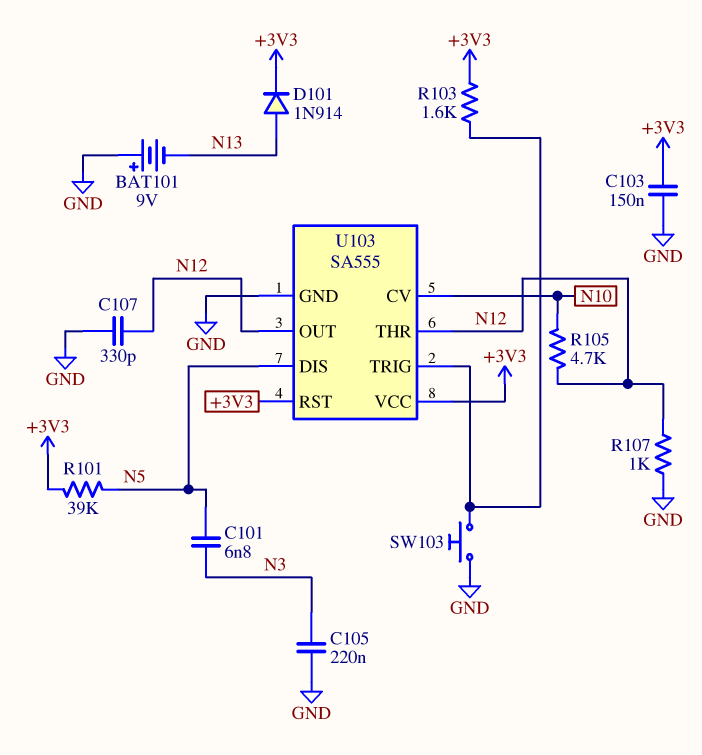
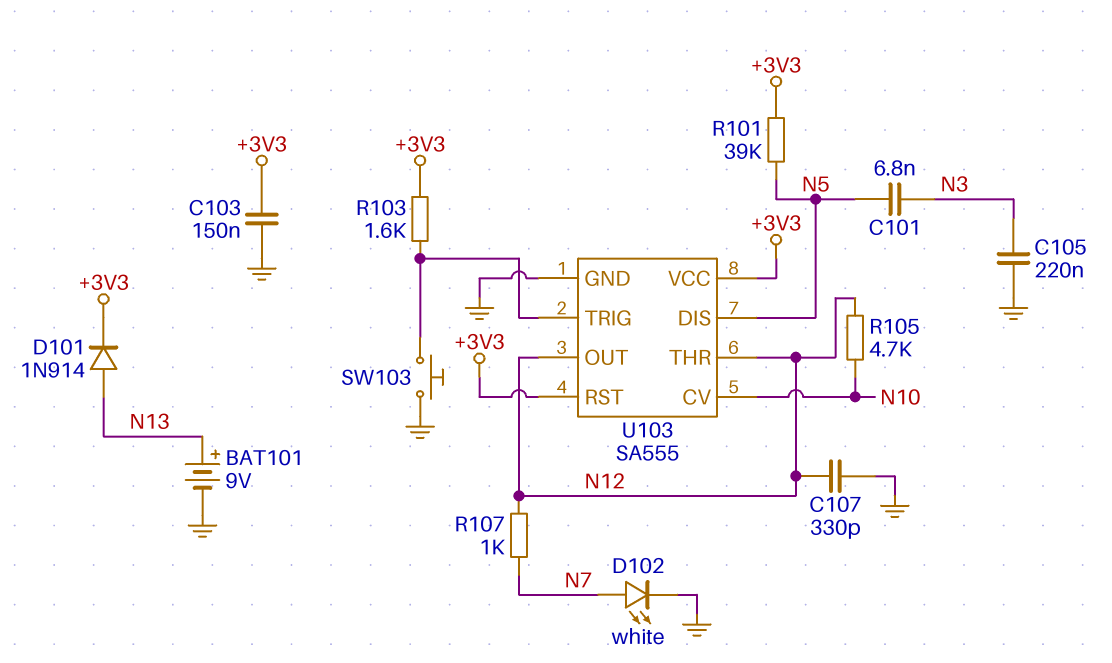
BAT101: 9V (plus GND, minus N13) -> 9V (plus N13, minus GND)
D102: none -> LED white (A N7, K GND)
R107: 1k (GND, N12) -> 1k (N7, N12)

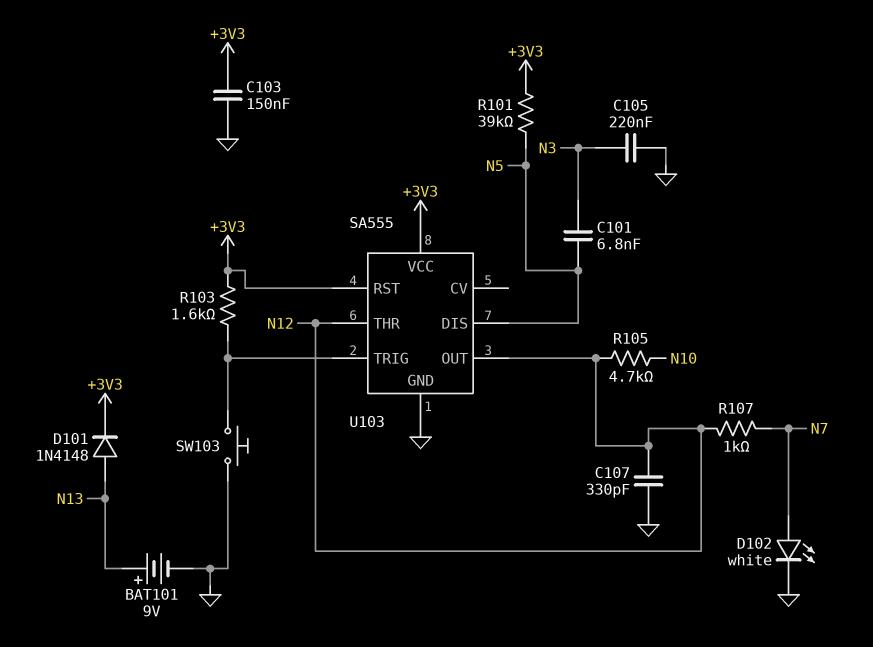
D101: diode 1N914 (A N13, K +3V3) -> diode 1N4148 (A N13, K +3V3)
U103 pin CV: N10 -> none

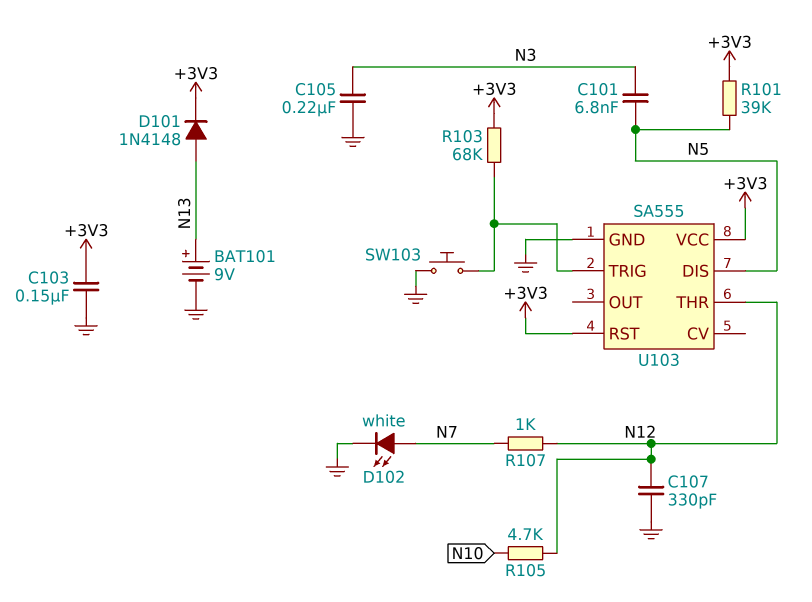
R103: 1.6k (+3V3, U103/TRIG) -> 68k (+3V3, U103/TRIG)
U103 pin OUT: N12 -> none

